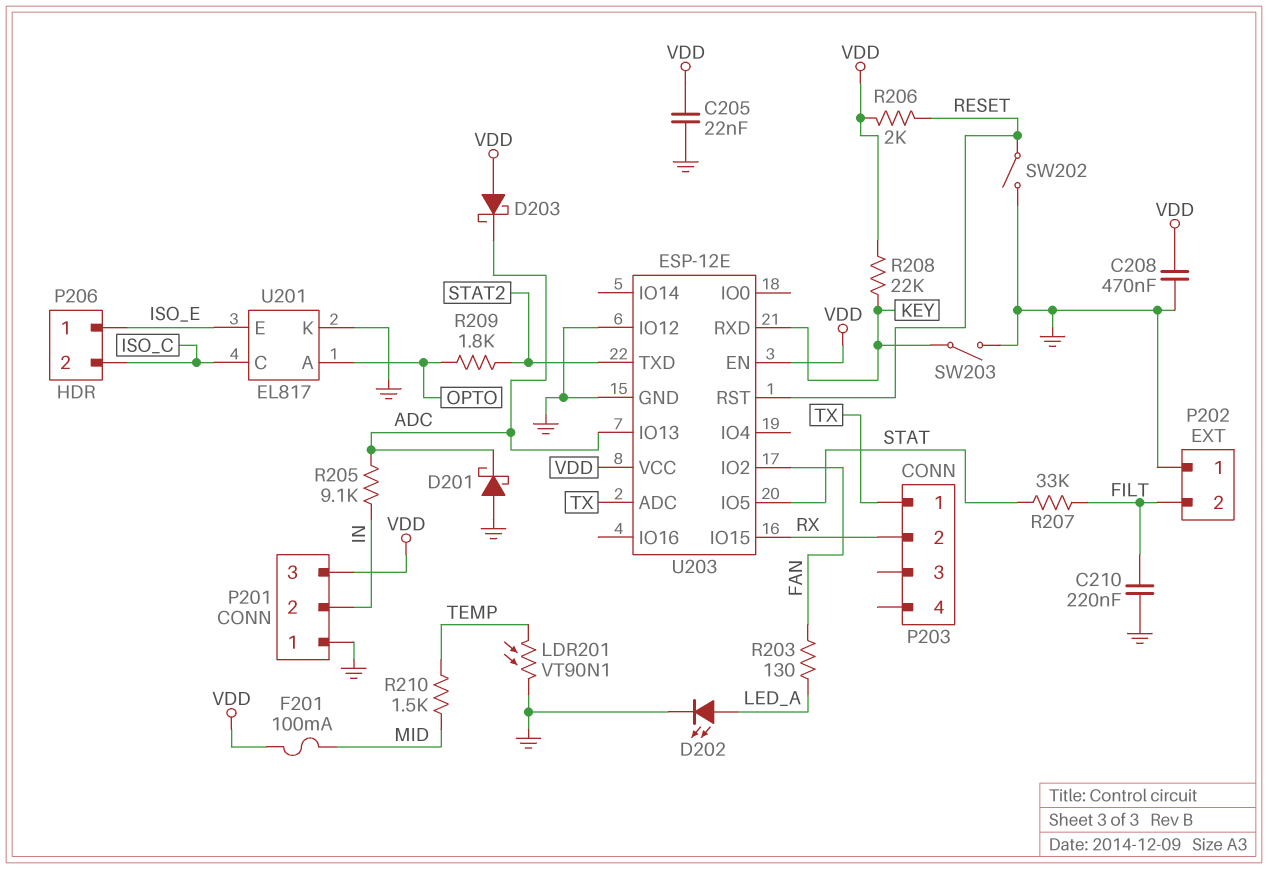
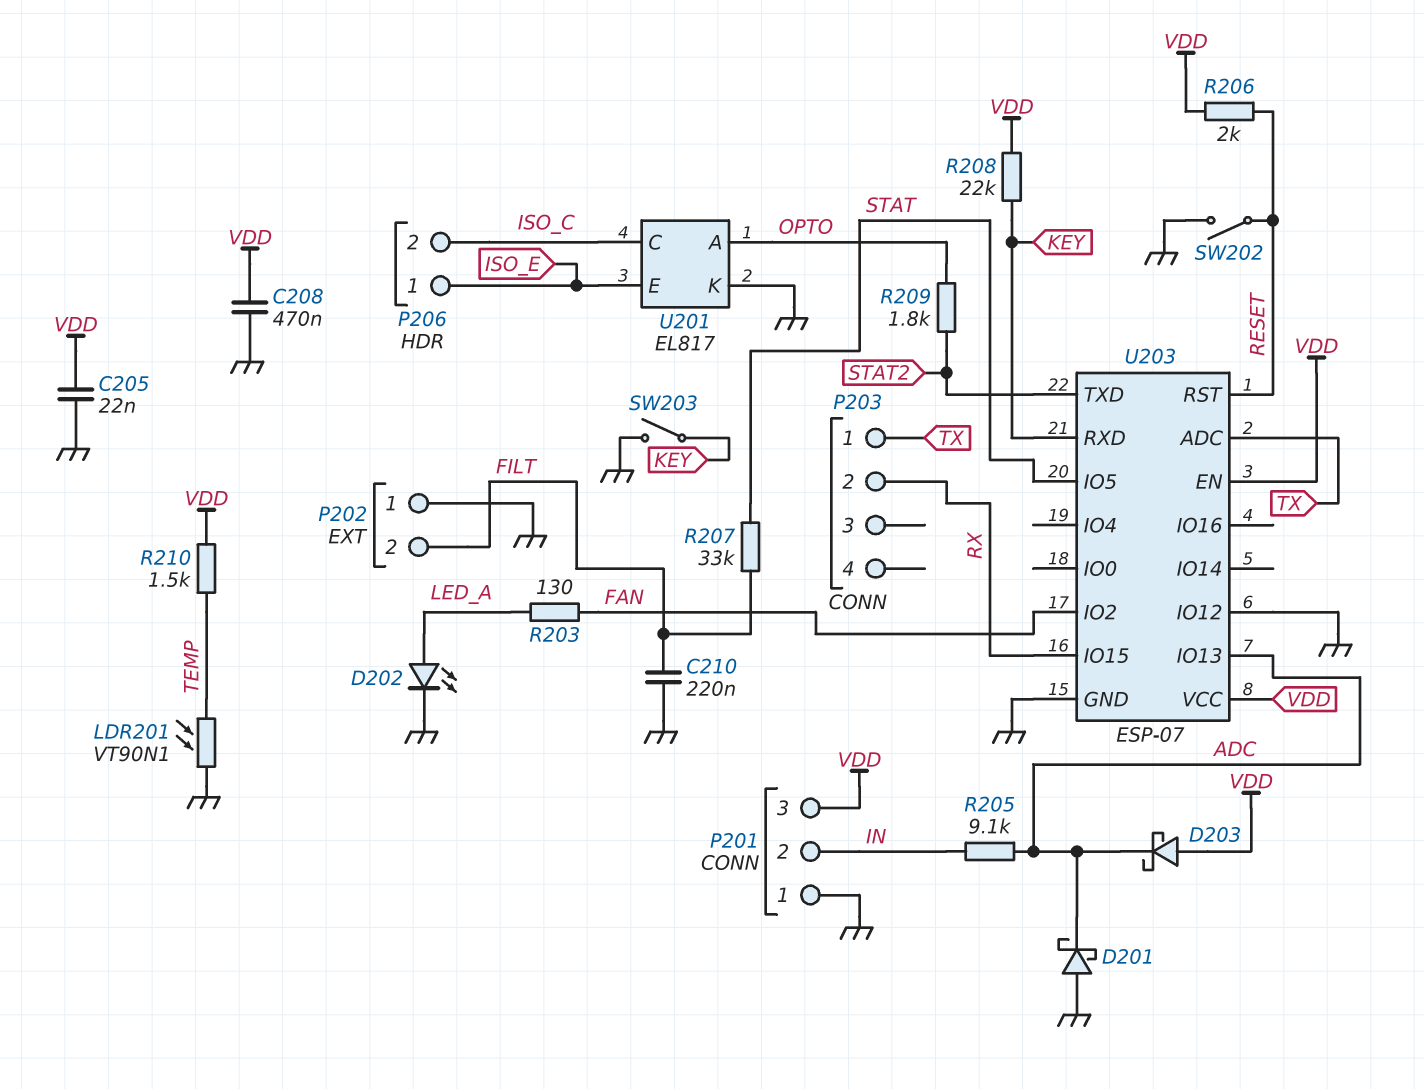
F201: 100mA (MID, VDD) -> none
R210: 1.5k (MID, TEMP) -> 1.5k (TEMP, VDD)
U203: ESP-12E -> ESP-07

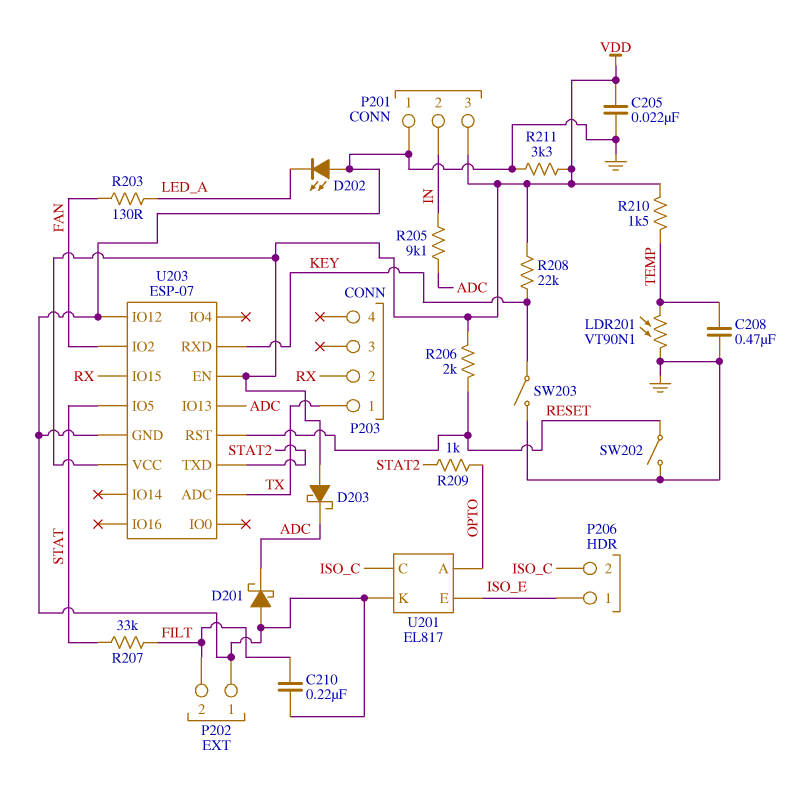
C208: 470nF (GND, VDD) -> 470nF (GND, TEMP)
D202: LED (A LED_A, K GND) -> LED (A GND, K LED_A)
R209: 1.8k (OPTO, STAT2) -> 1k (OPTO, STAT2)
R211: none -> 3.3k (GND, VDD)

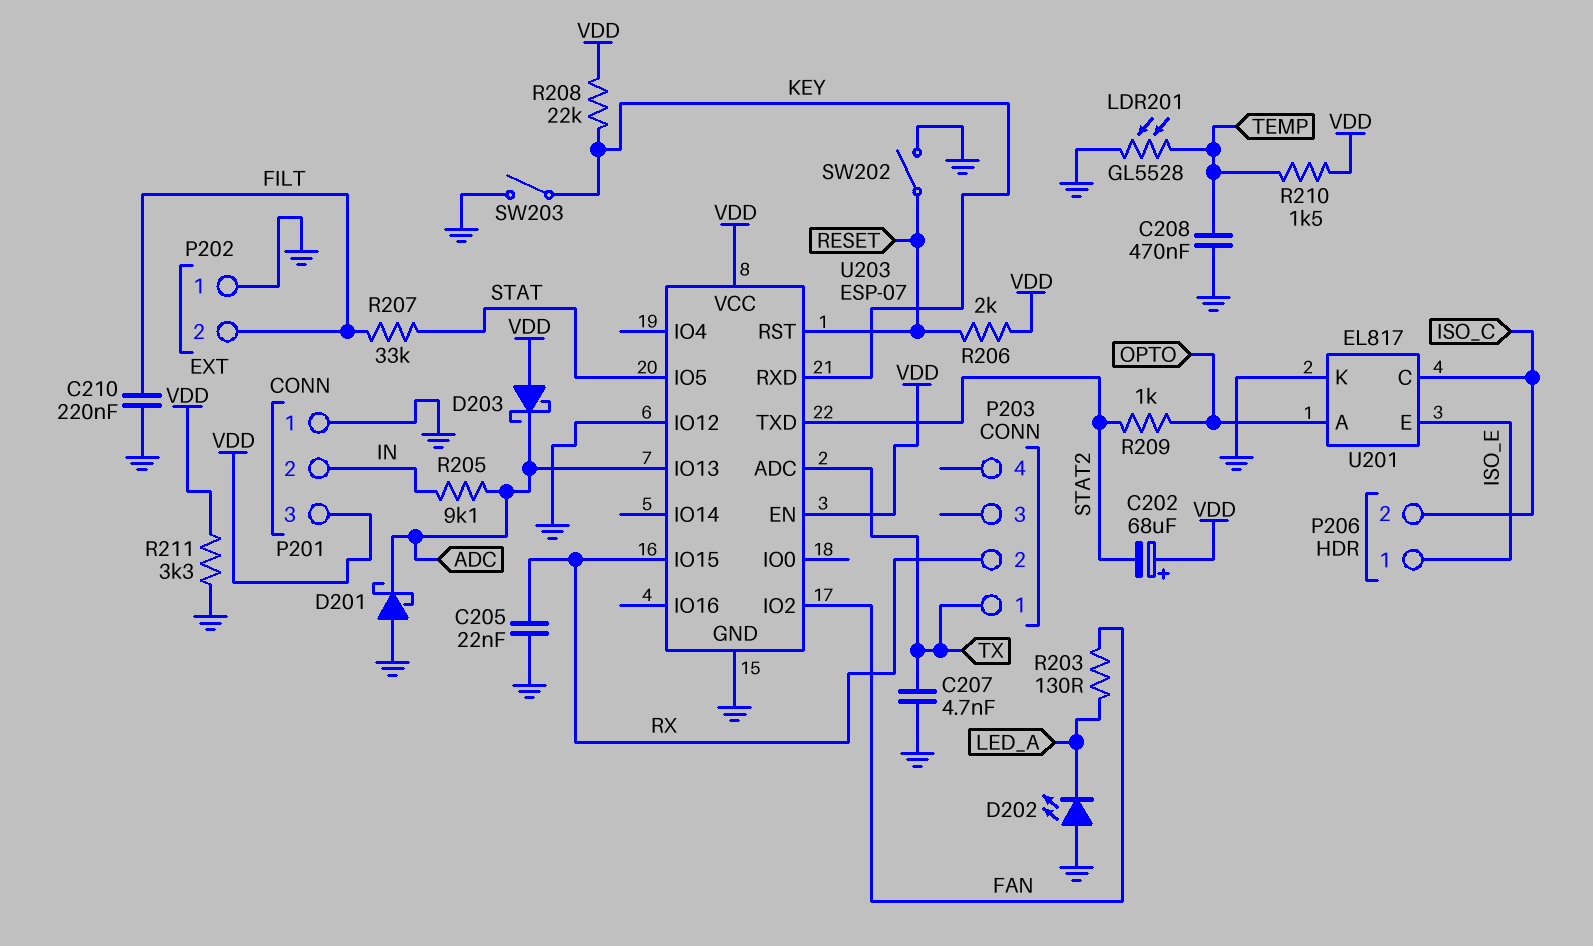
C202: none -> 68uF (plus VDD, minus STAT2)
C205: 22nF (GND, VDD) -> 22nF (GND, RX)
C207: none -> 4.7nF (GND, TX)
LDR201: VT90N1 (GND, TEMP) -> GL5528 (GND, TEMP)

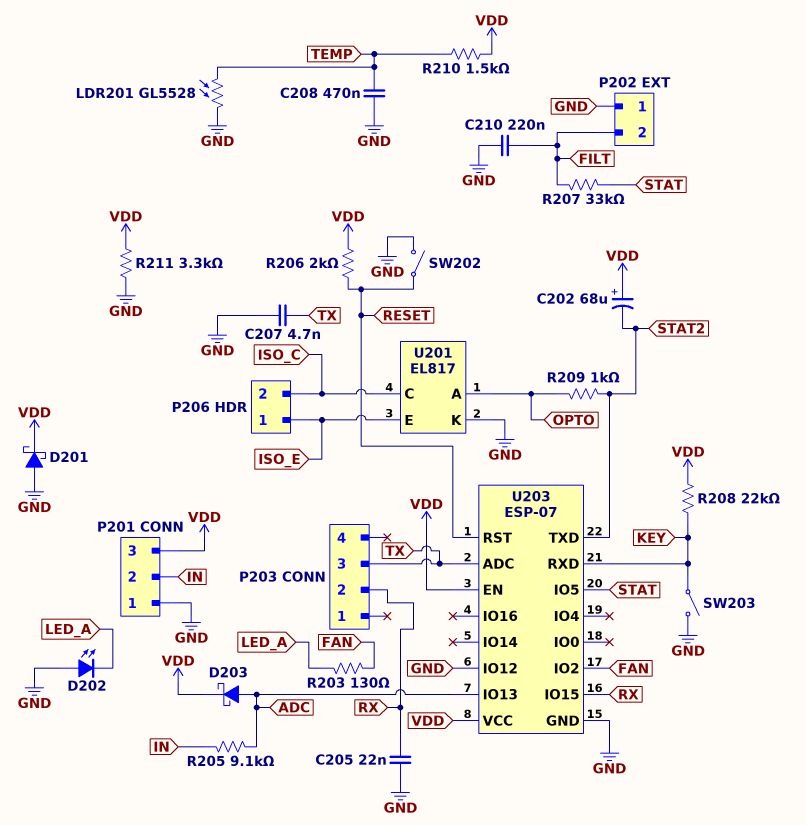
D201: schottky (A GND, K ADC) -> schottky (A GND, K VDD)
D203: schottky (A VDD, K ADC) -> schottky (A ADC, K VDD)
P203 pin 1: TX -> none
P203 pin 3: none -> TX

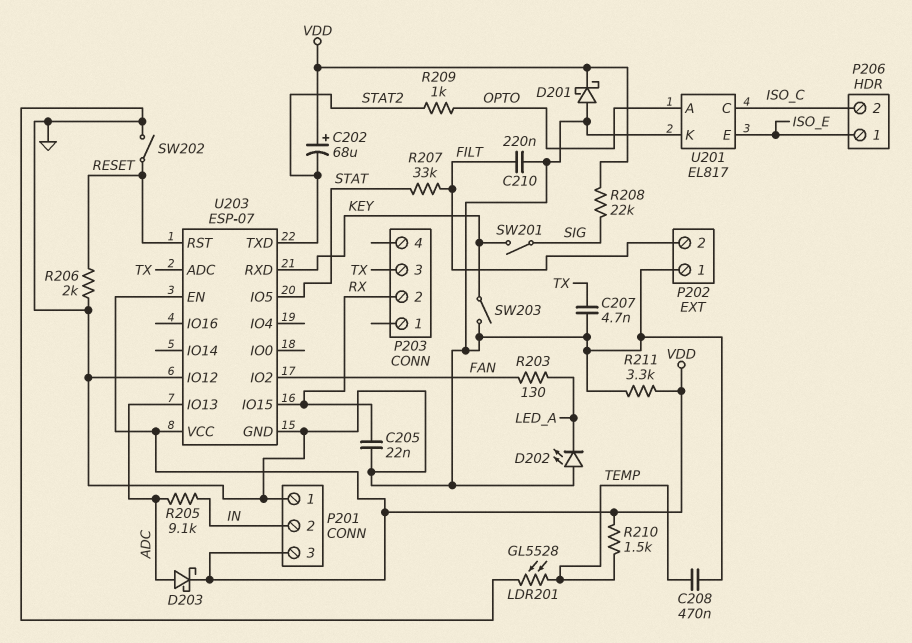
R206: 2k (RESET, VDD) -> 2k (GND, RESET)
R208: 22k (KEY, VDD) -> 22k (SIG, VDD)
SW201: none -> switch (KEY, SIG)

